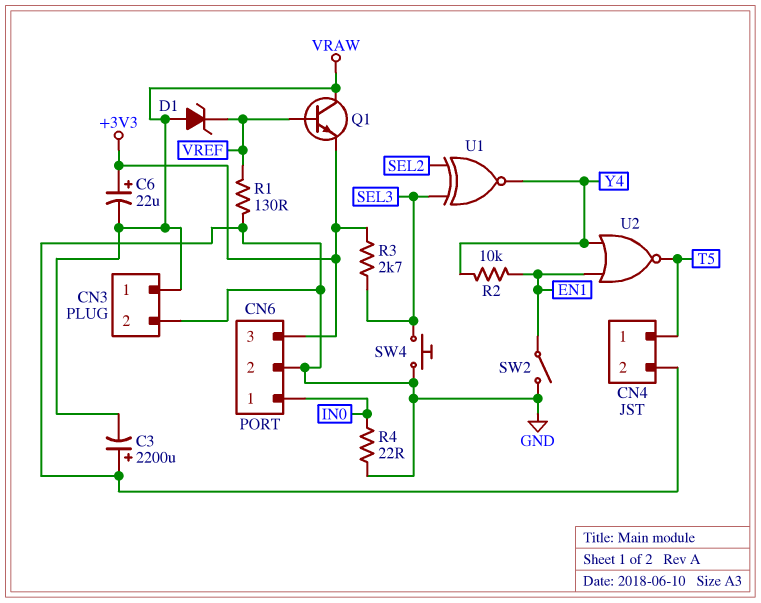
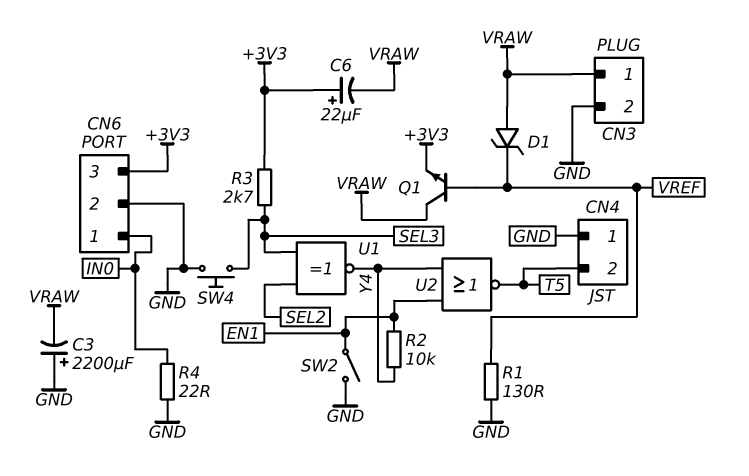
CN4 pin 1: T5 -> GND
CN4 pin 2: GND -> T5

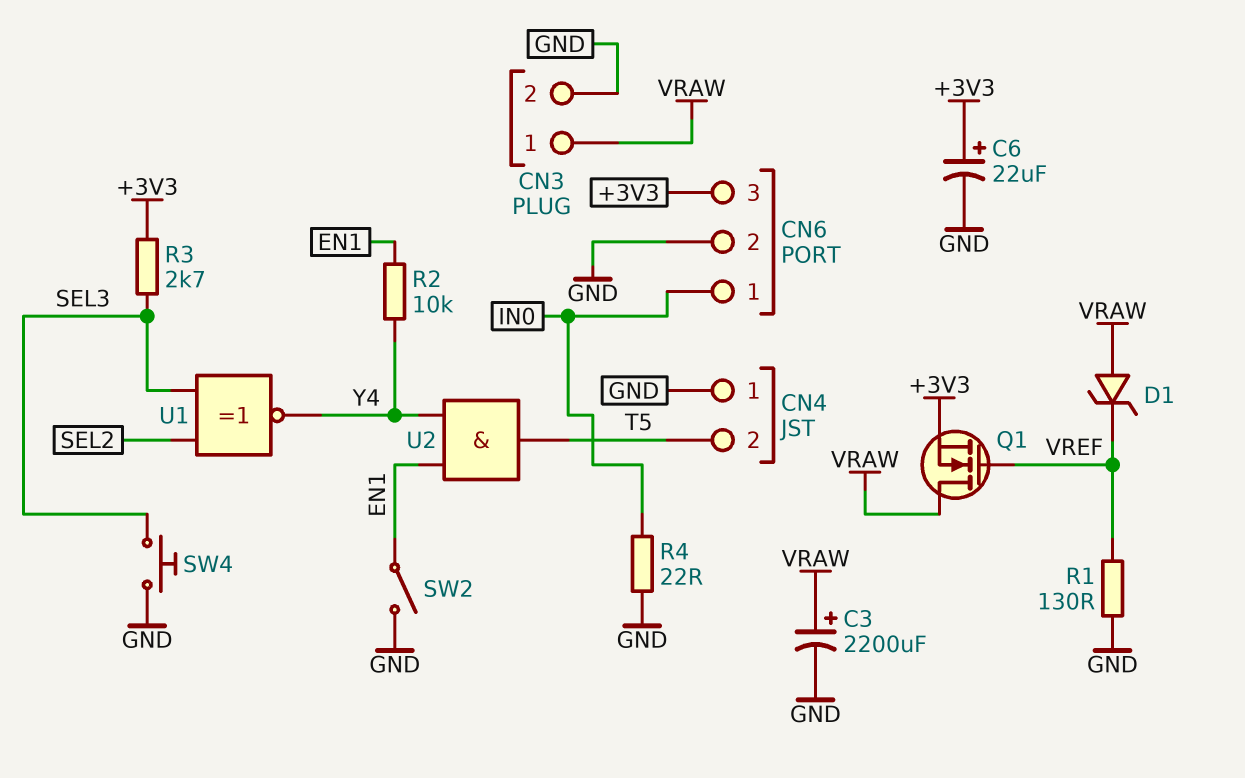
C3: 2200uF (plus GND, minus VRAW) -> 2200uF (plus VRAW, minus GND)
C6: 22uF (plus +3V3, minus VRAW) -> 22uF (plus +3V3, minus GND)
Q1: NPN (B VREF, C VRAW, E +3V3) -> NMOS (G VREF, D VRAW, S +3V3)
U2: NOR (in EN1, in Y4, out T5) -> AND (in EN1, in Y4, out T5)

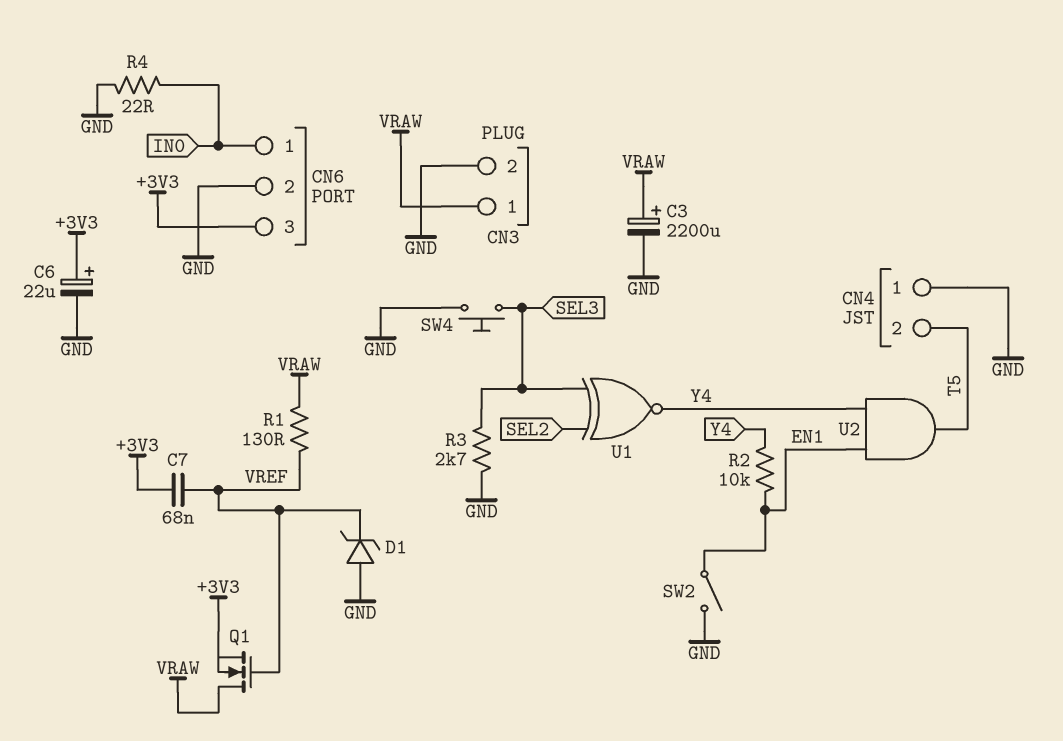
C7: none -> 68nF (+3V3, VREF)
D1: zener (A VRAW, K VREF) -> zener (A GND, K VREF)
R1: 130 (GND, VREF) -> 130 (VRAW, VREF)
R3: 2.7k (+3V3, SEL3) -> 2.7k (GND, SEL3)

